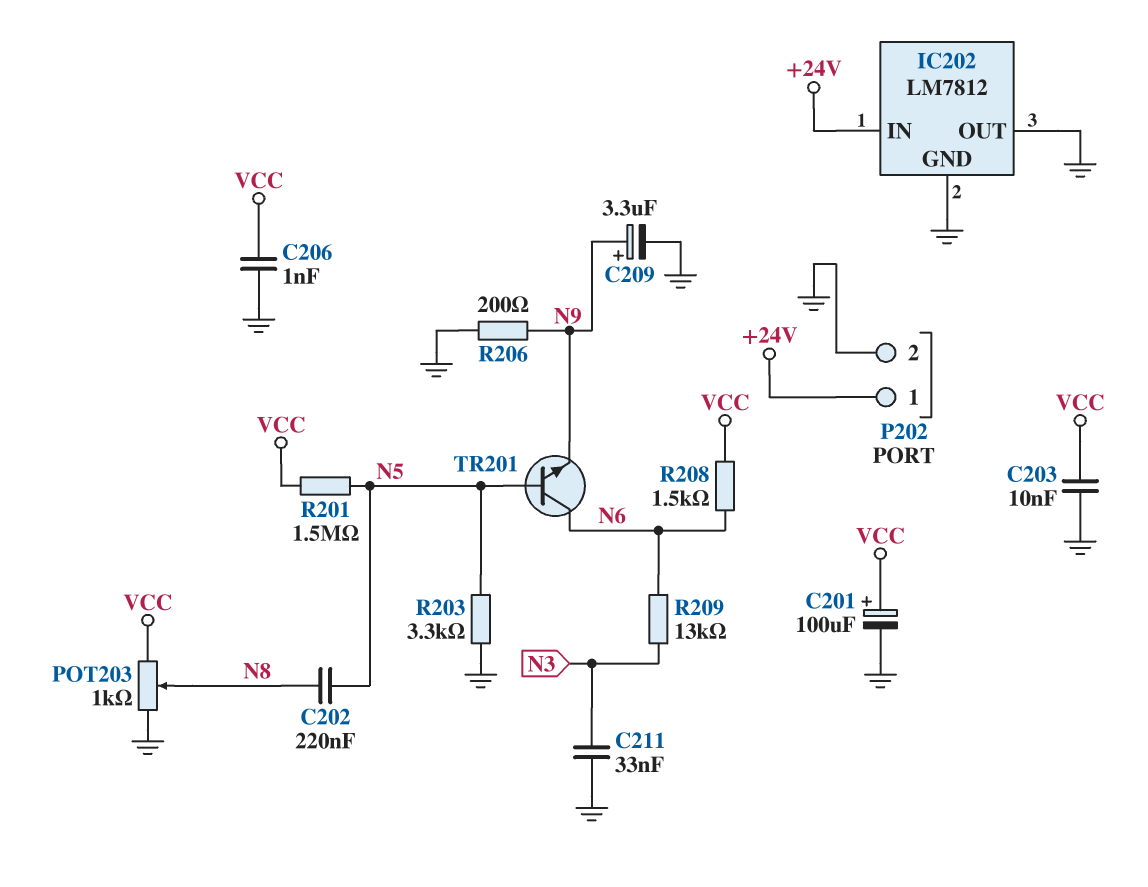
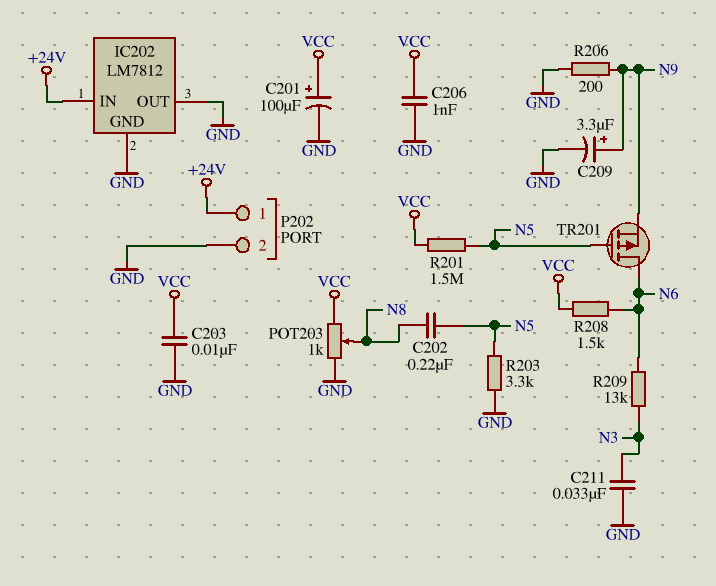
TR201: NPN (B N5, C N6, E N9) -> PMOS (G N5, D N6, S N9)

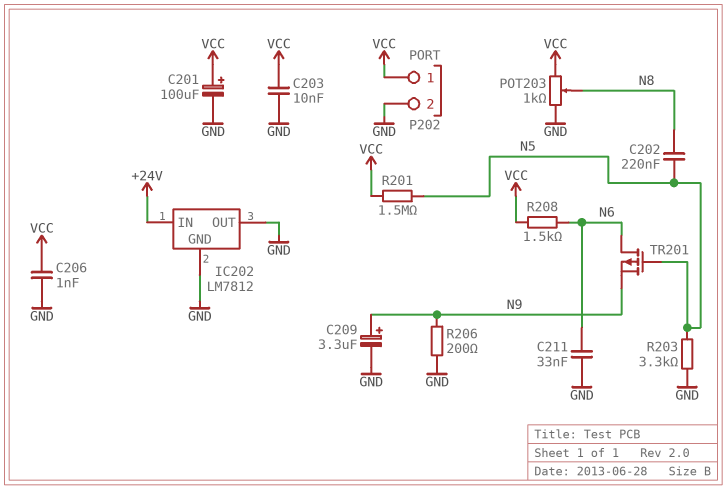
C211: 33nF (GND, N3) -> 33nF (GND, N6)
P202 pin 1: +24V -> VCC
R209: 13k (N3, N6) -> none

